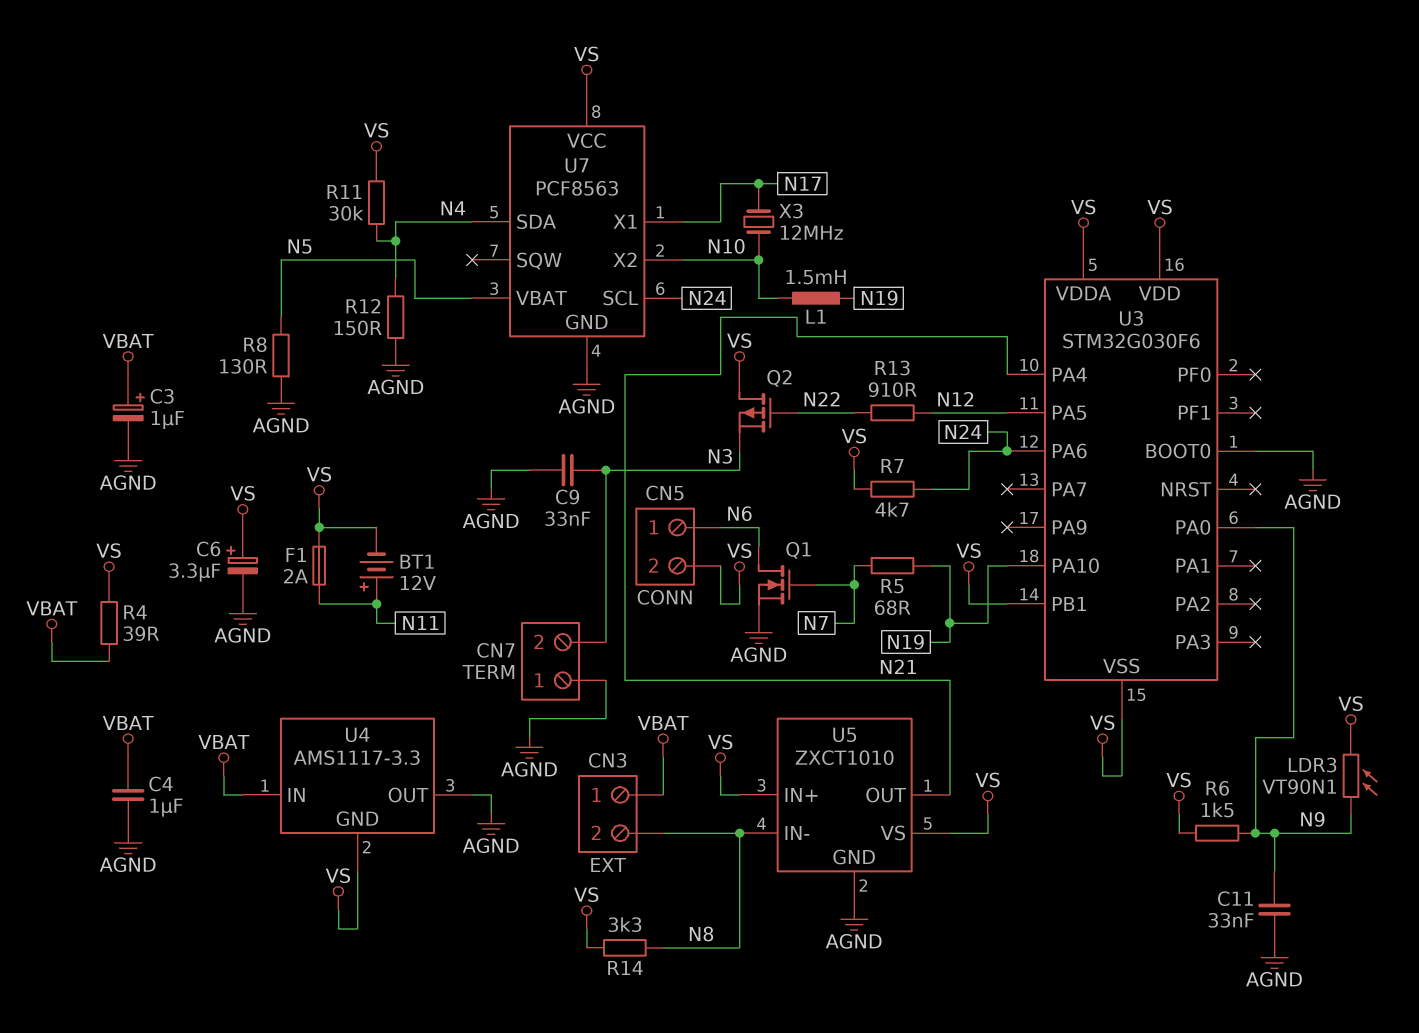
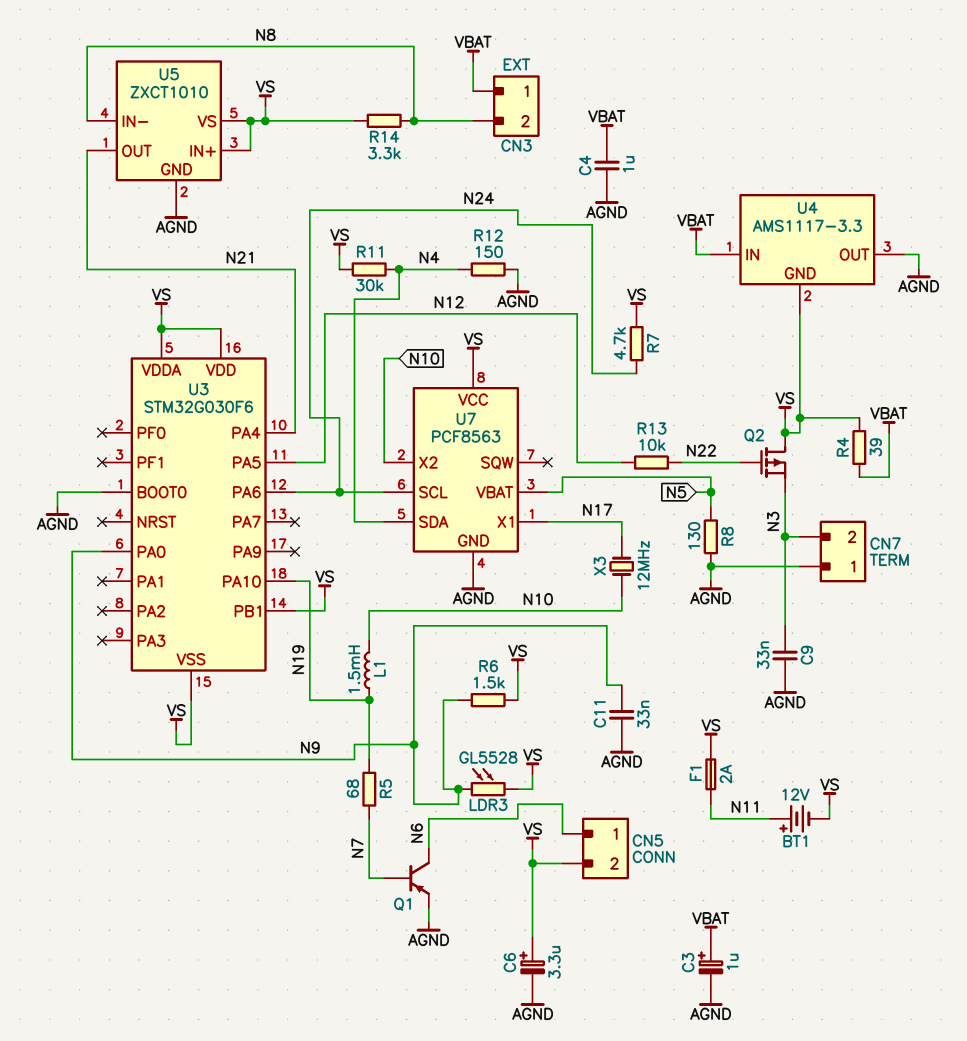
LDR3: VT90N1 (N9, VS) -> GL5528 (N9, VS)
Q1: NMOS (G N7, D N6, S AGND) -> PNP (B N7, C N6, E AGND)
R13: 910 (N12, N22) -> 10k (N12, N22)

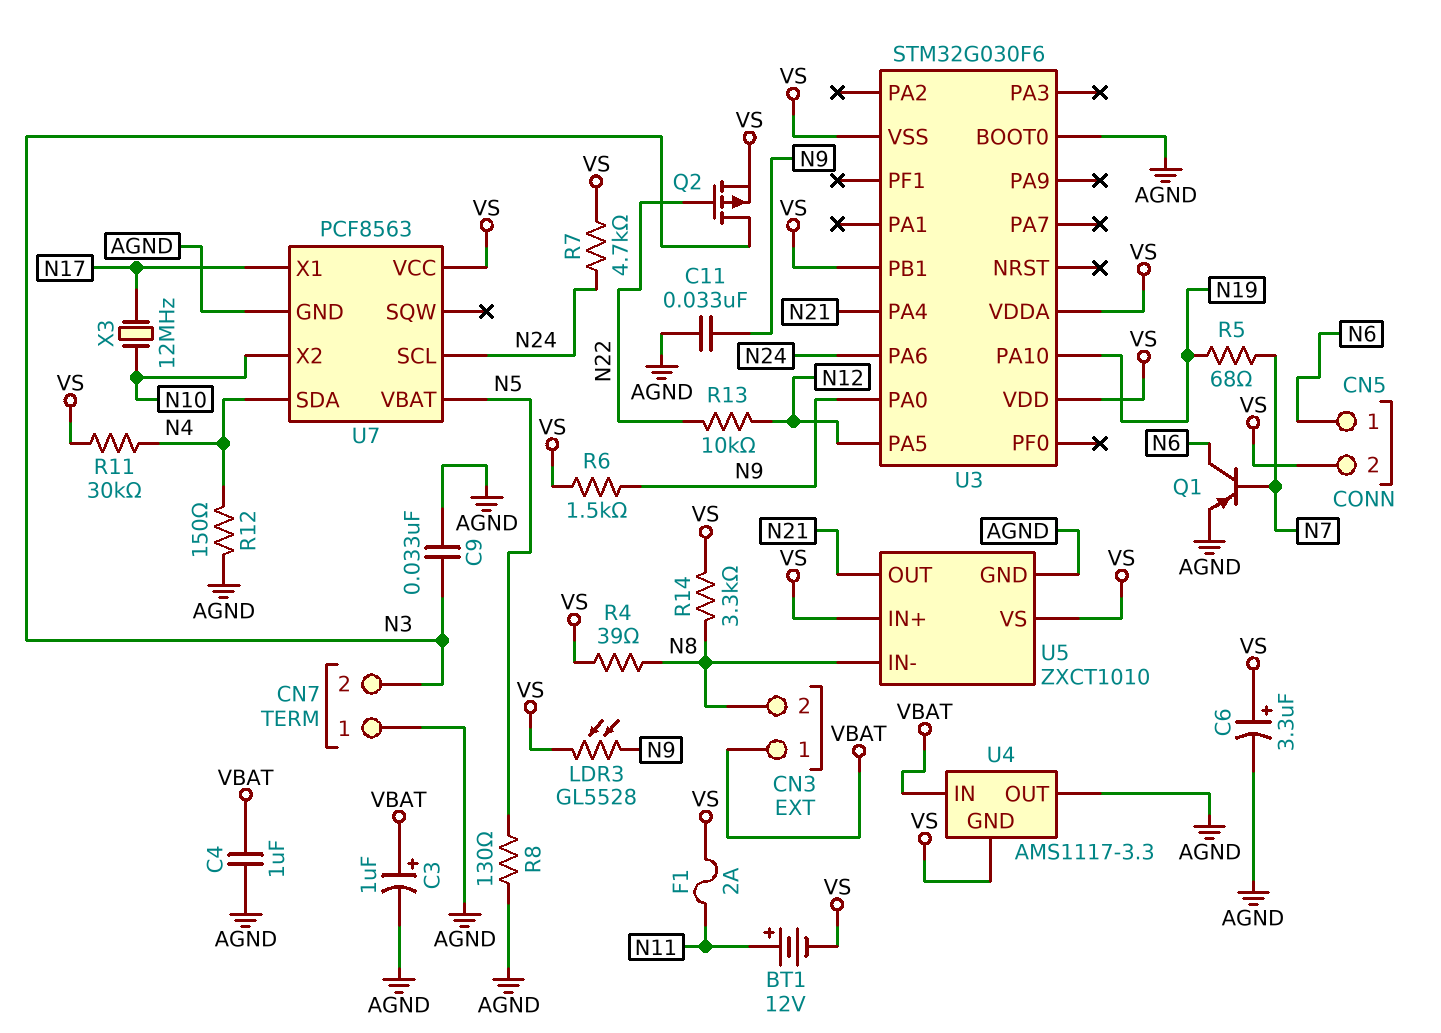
L1: 1.5mH (N10, N19) -> none
Q2: PMOS (G N22, D VS, S N3) -> PMOS (G N22, D N3, S VS)
R4: 39 (VBAT, VS) -> 39 (N8, VS)

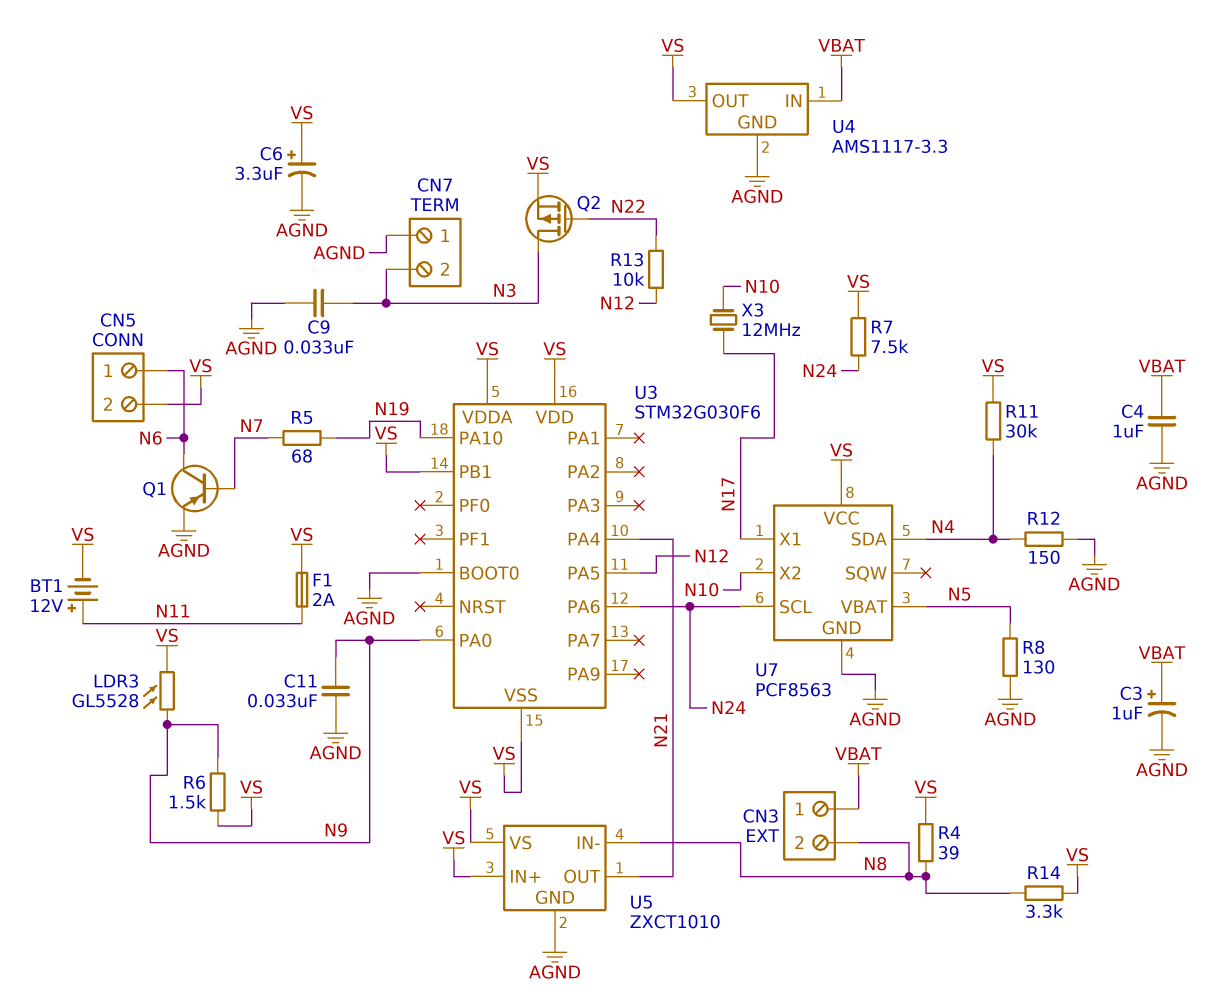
R7: 4.7k (N24, VS) -> 7.5k (N24, VS)
U4 pin GND: VS -> AGND
U4 pin OUT: AGND -> VS

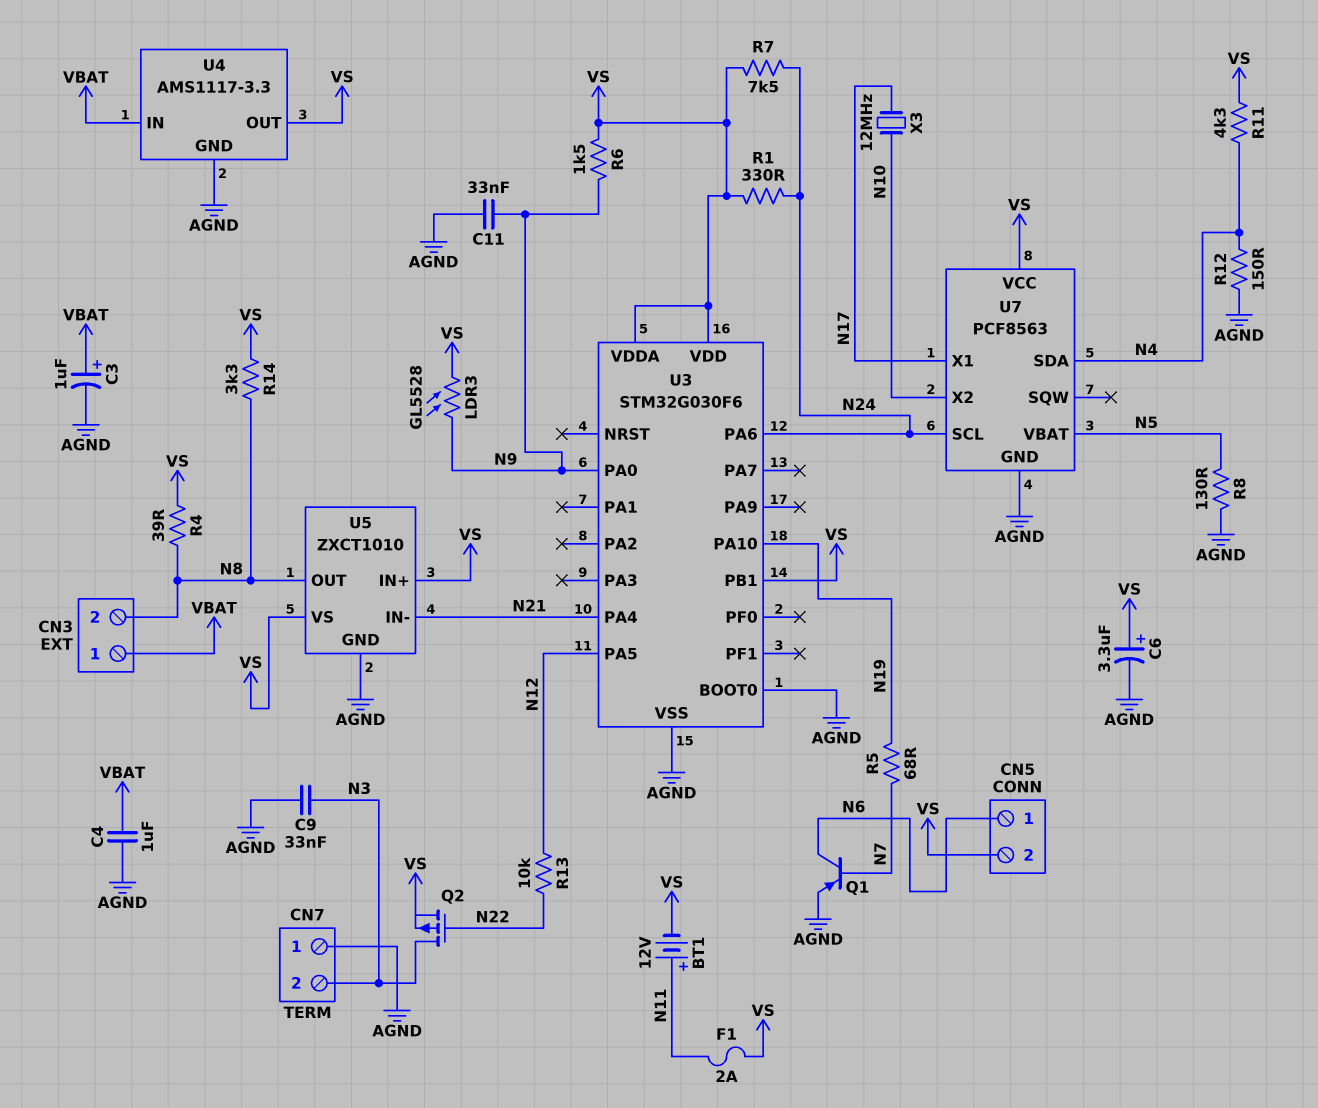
R1: none -> 330 (N24, VS)
R11: 30k (N4, VS) -> 4.3k (N4, VS)
U3 pin VSS: VS -> AGND
U5 pin IN-: N8 -> N21
U5 pin OUT: N21 -> N8

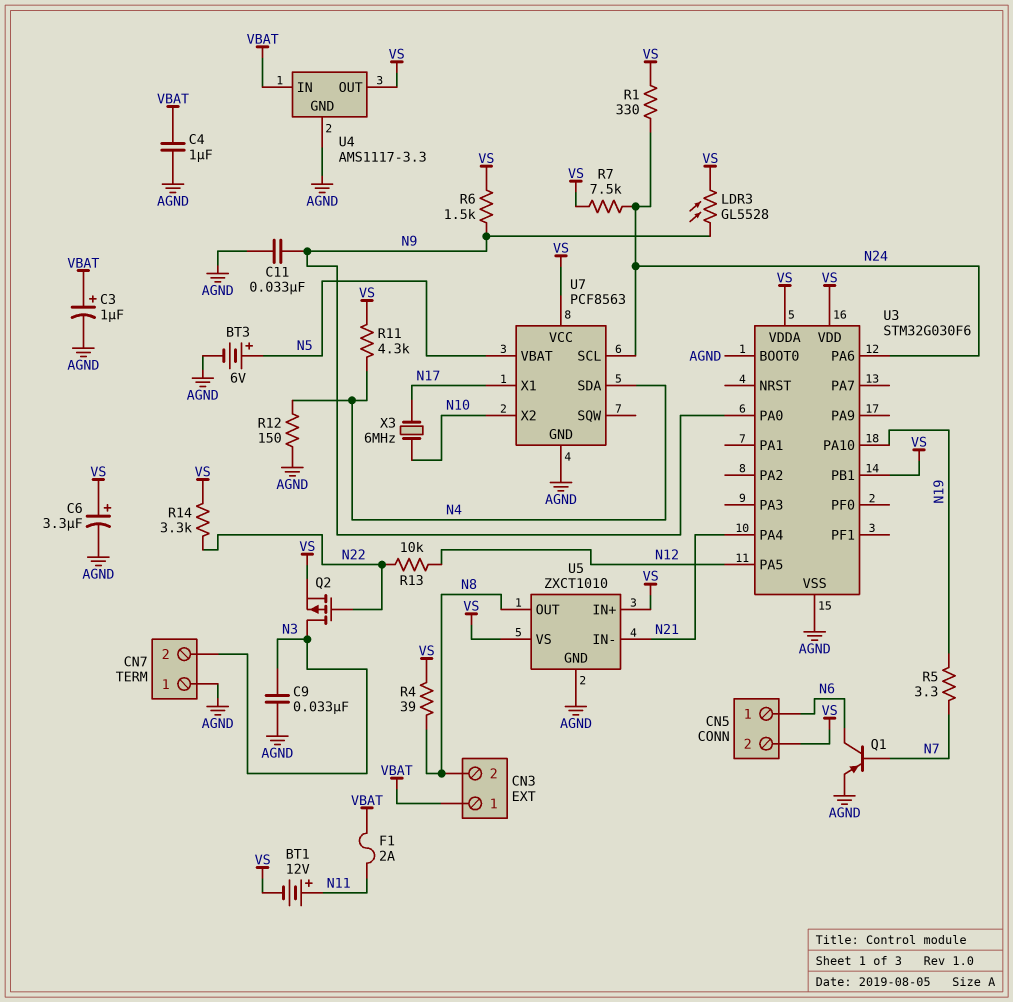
BT3: none -> 6V (plus N5, minus AGND)
F1: 2A (N11, VS) -> 2A (N11, VBAT)
R5: 68 (N7, N19) -> 3.3 (N7, N19)
R8: 130 (AGND, N5) -> none
R14: 3.3k (N8, VS) -> 3.3k (N22, VS)
X3: 12MHz (N10, N17) -> 6MHz (N10, N17)

